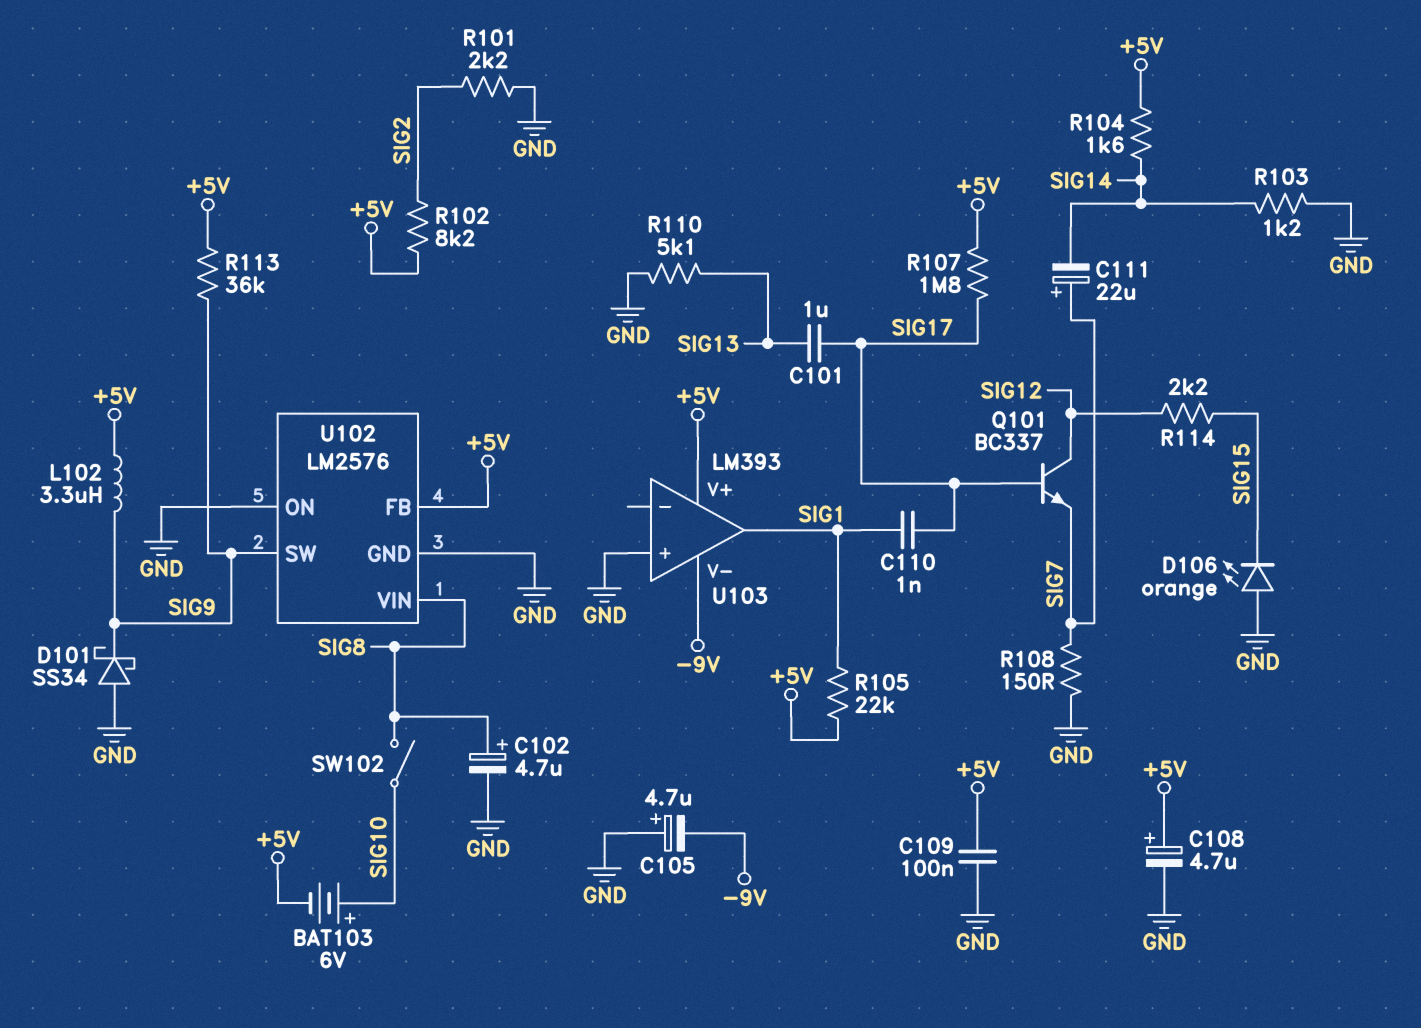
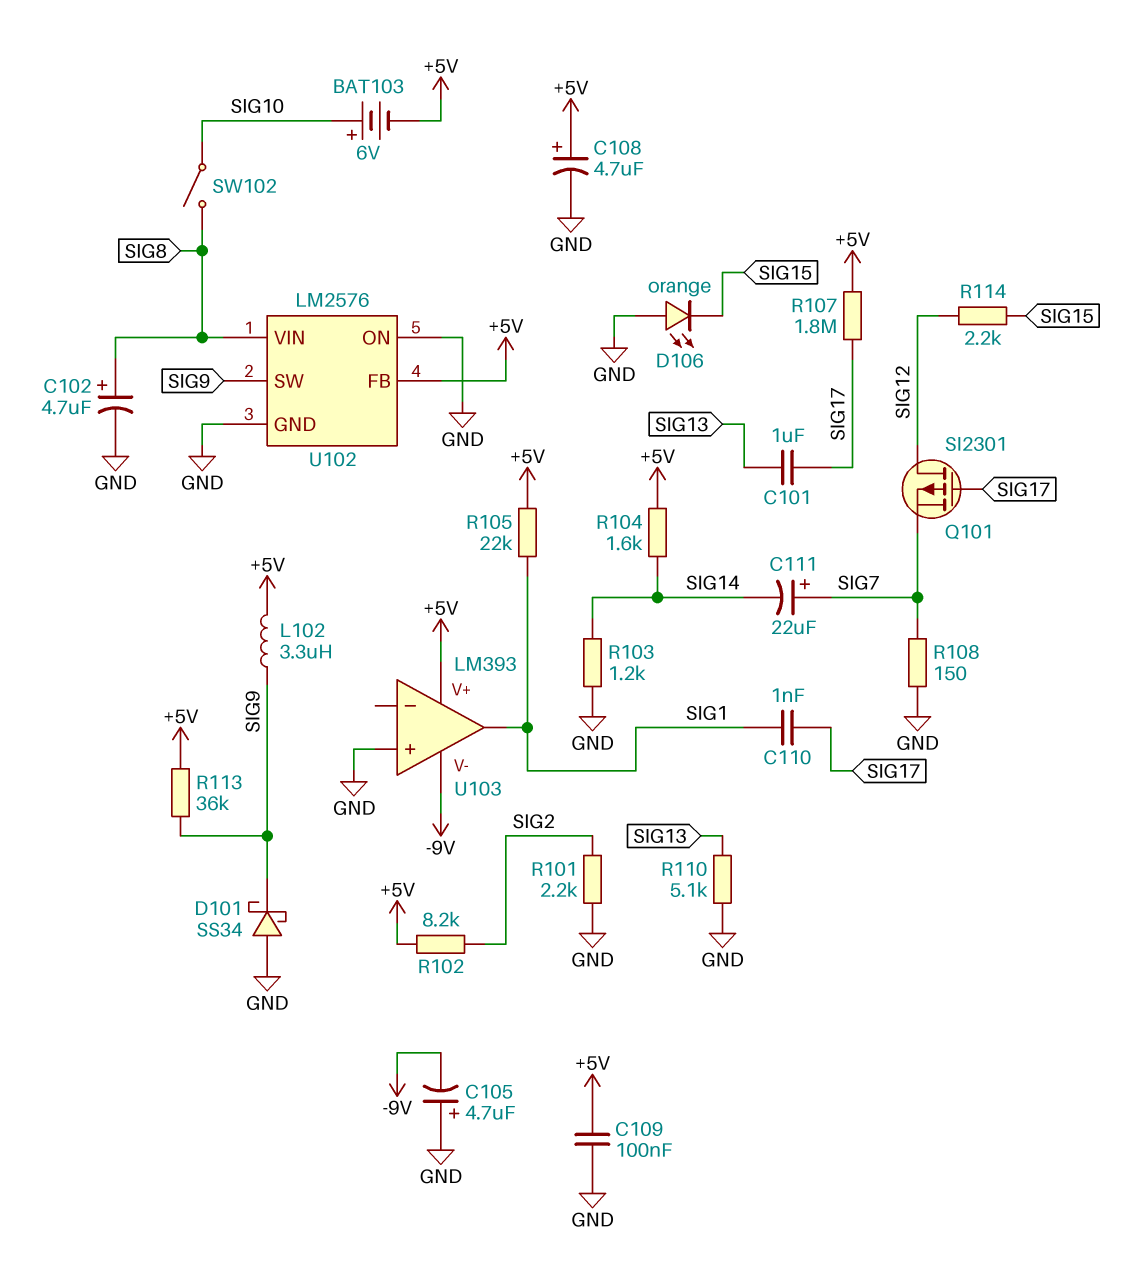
Q101: NPN BC337 (B SIG17, C SIG12, E SIG7) -> PMOS SI2301 (G SIG17, D SIG12, S SIG7)

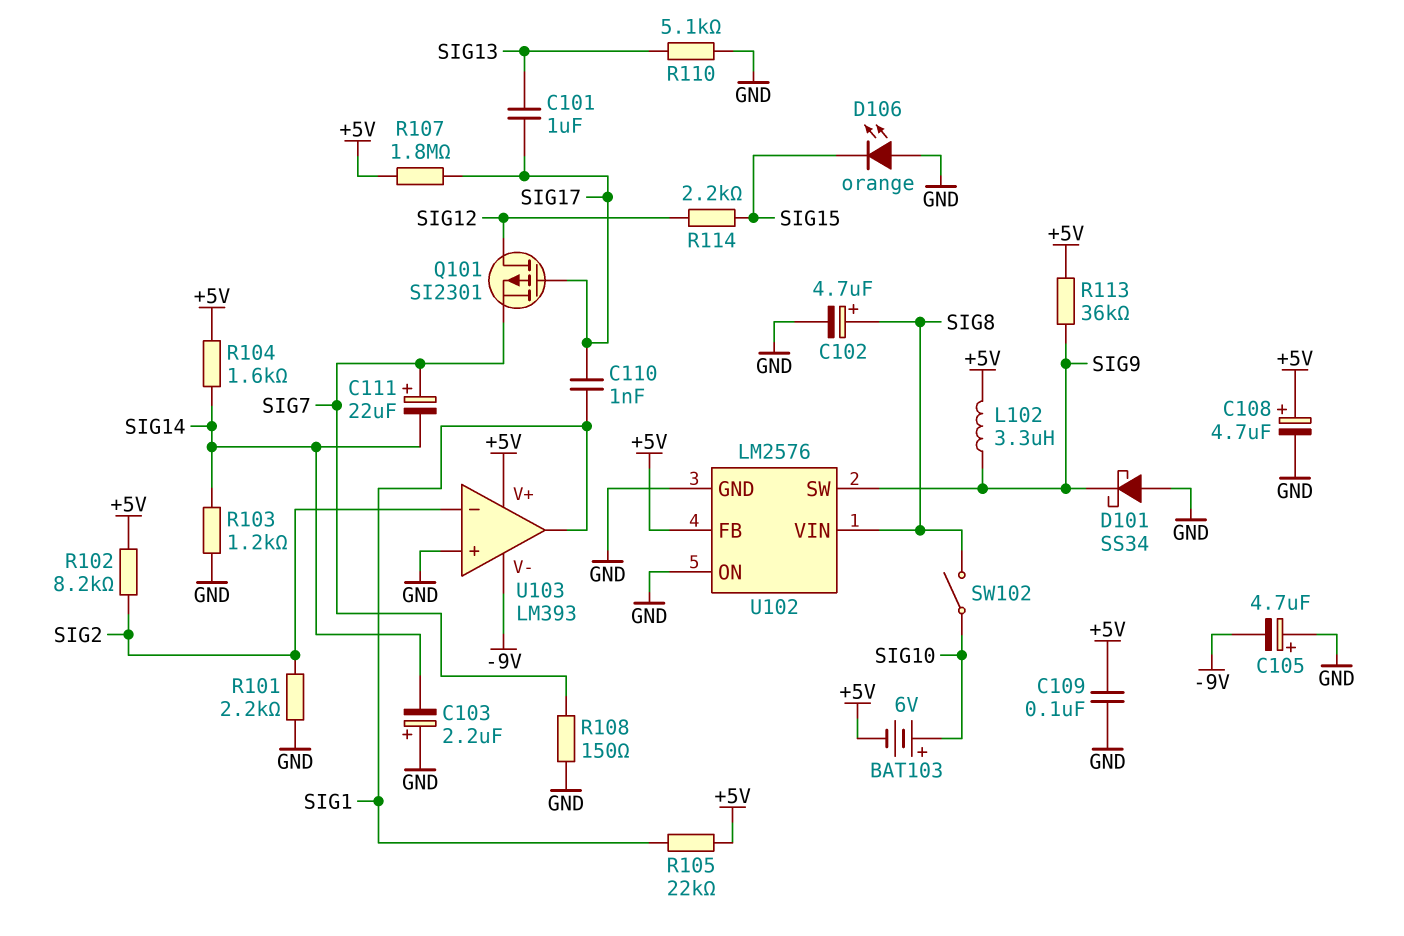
C103: none -> 2.2uF (plus GND, minus SIG14)
U103 pin in-: none -> SIG2

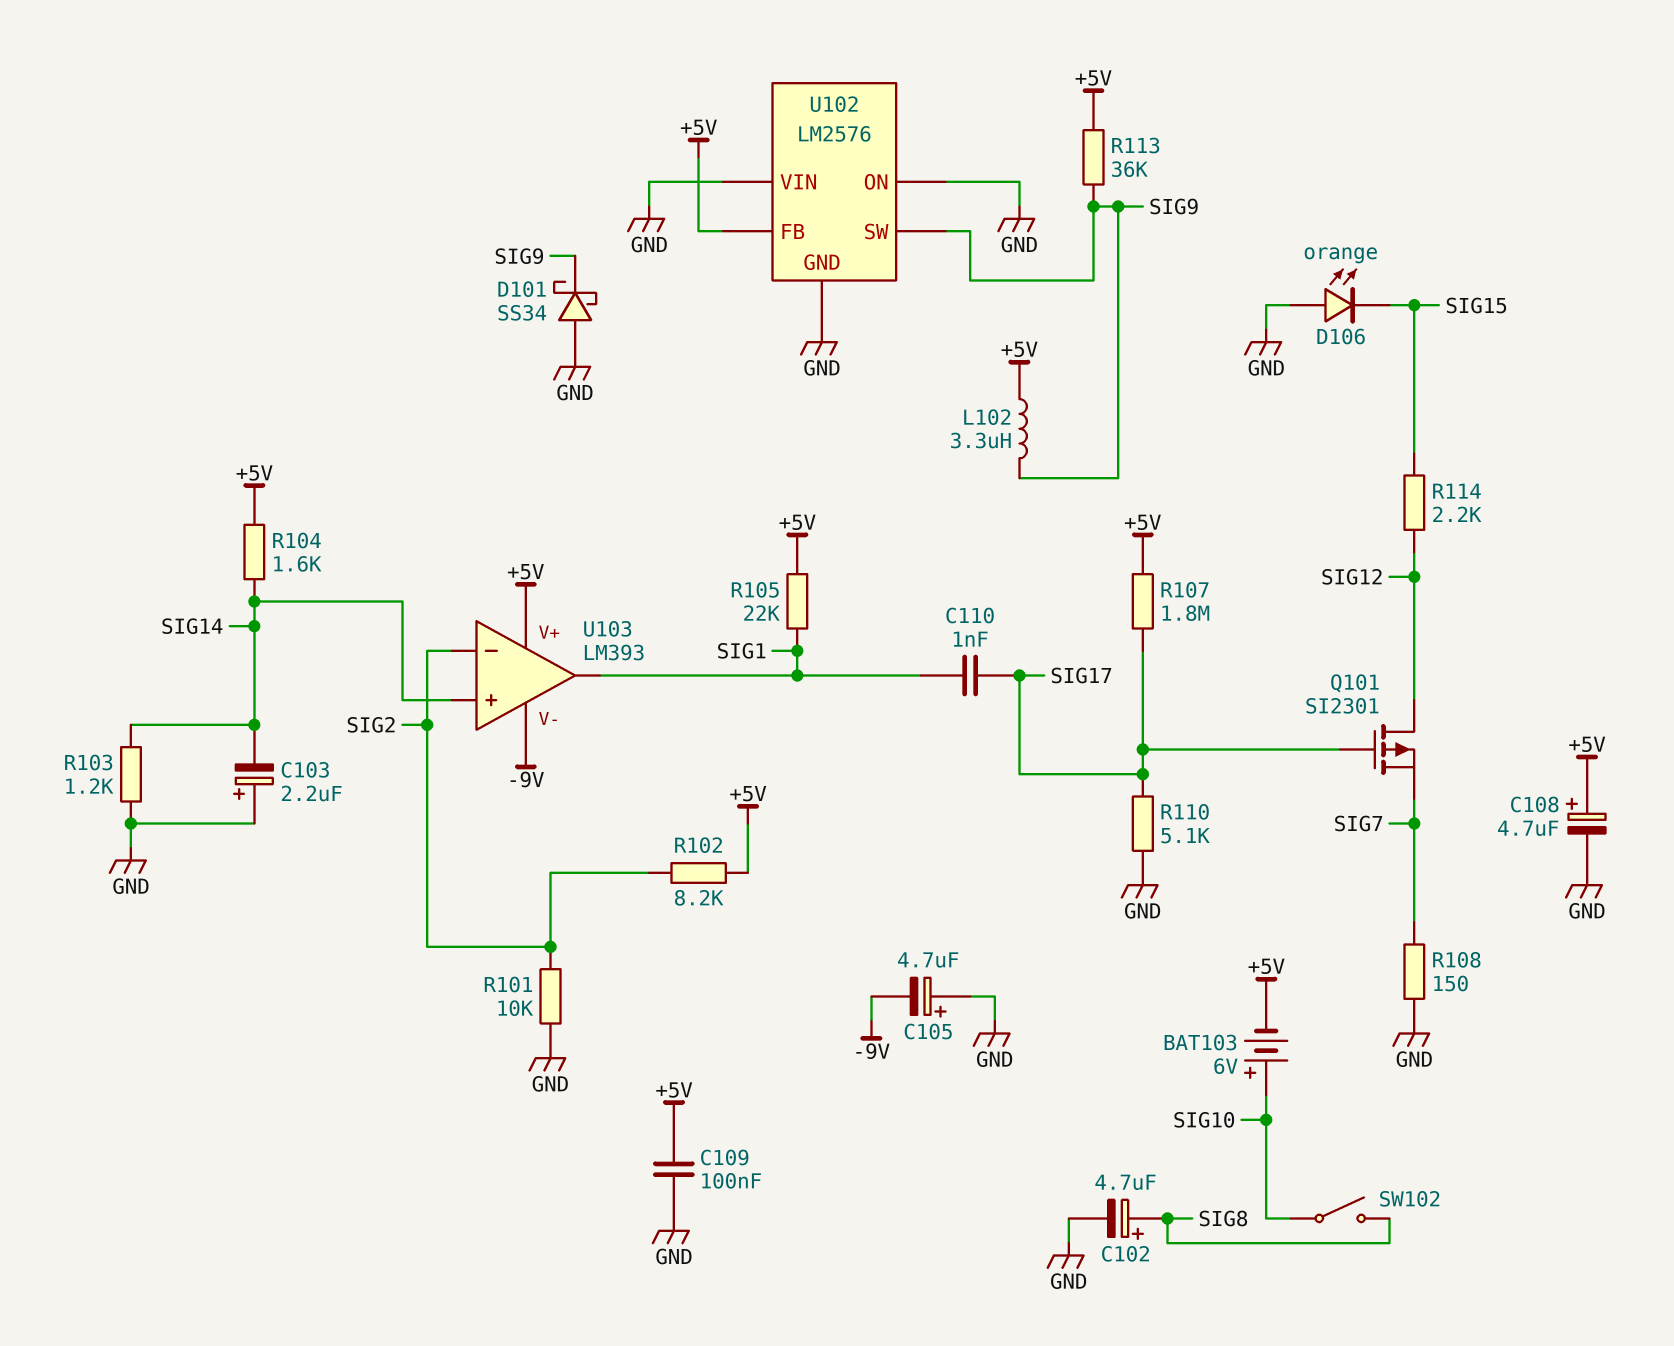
C101: 1uF (SIG13, SIG17) -> none
C111: 22uF (plus SIG7, minus SIG14) -> none
R101: 2.2k (GND, SIG2) -> 10k (GND, SIG2)
R110: 5.1k (GND, SIG13) -> 5.1k (GND, SIG17)
U102 pin VIN: SIG8 -> GND
U103 pin in+: GND -> SIG14

